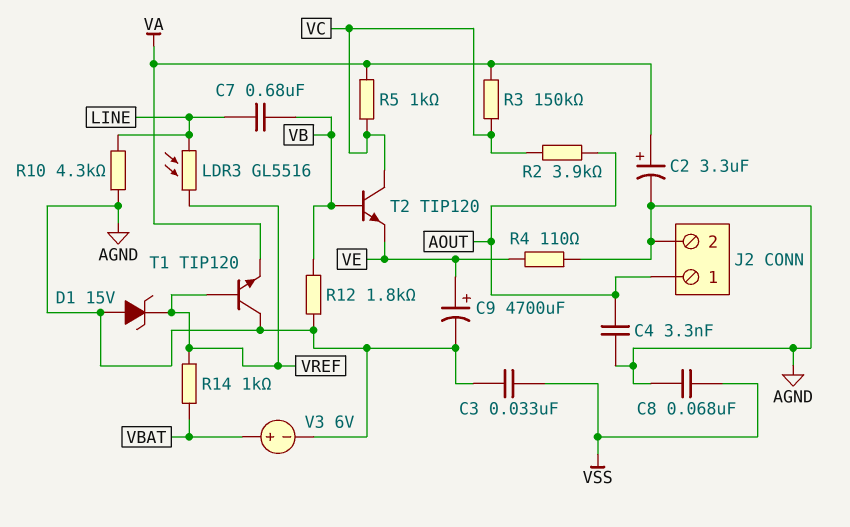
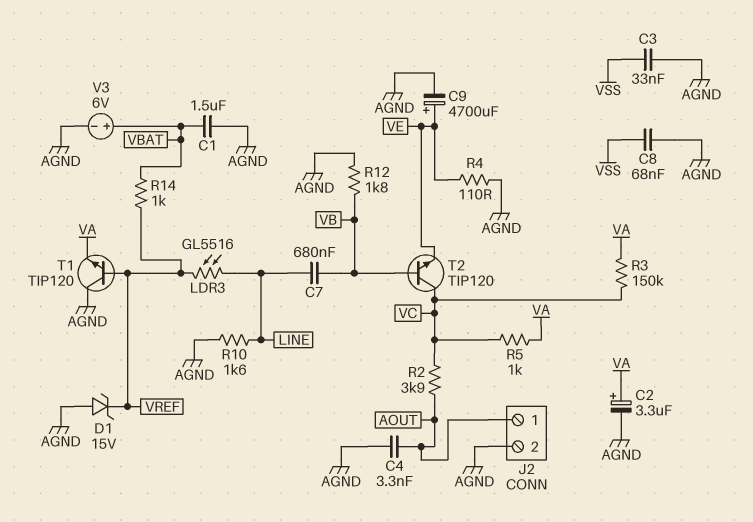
C1: none -> 1.5uF (AGND, VBAT)
R10: 4.3k (AGND, LINE) -> 1.6k (AGND, LINE)

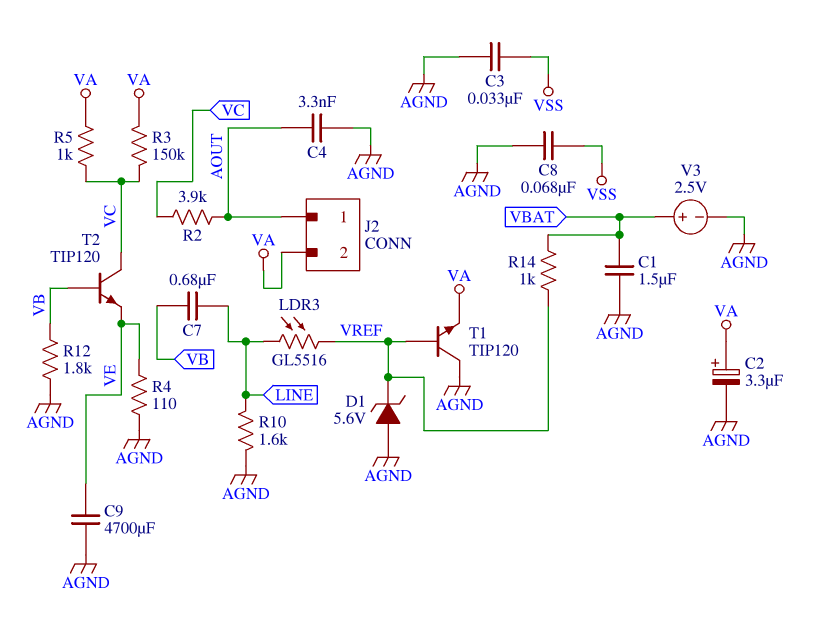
C9: 4700uF (plus VE, minus AGND) -> 4700uF (AGND, VE)
D1: zener 15V (A AGND, K VREF) -> zener 5.6V (A AGND, K VREF)
J2 pin 2: AGND -> VA
V3: 6V (plus VBAT, minus AGND) -> 2.5V (plus VBAT, minus AGND)

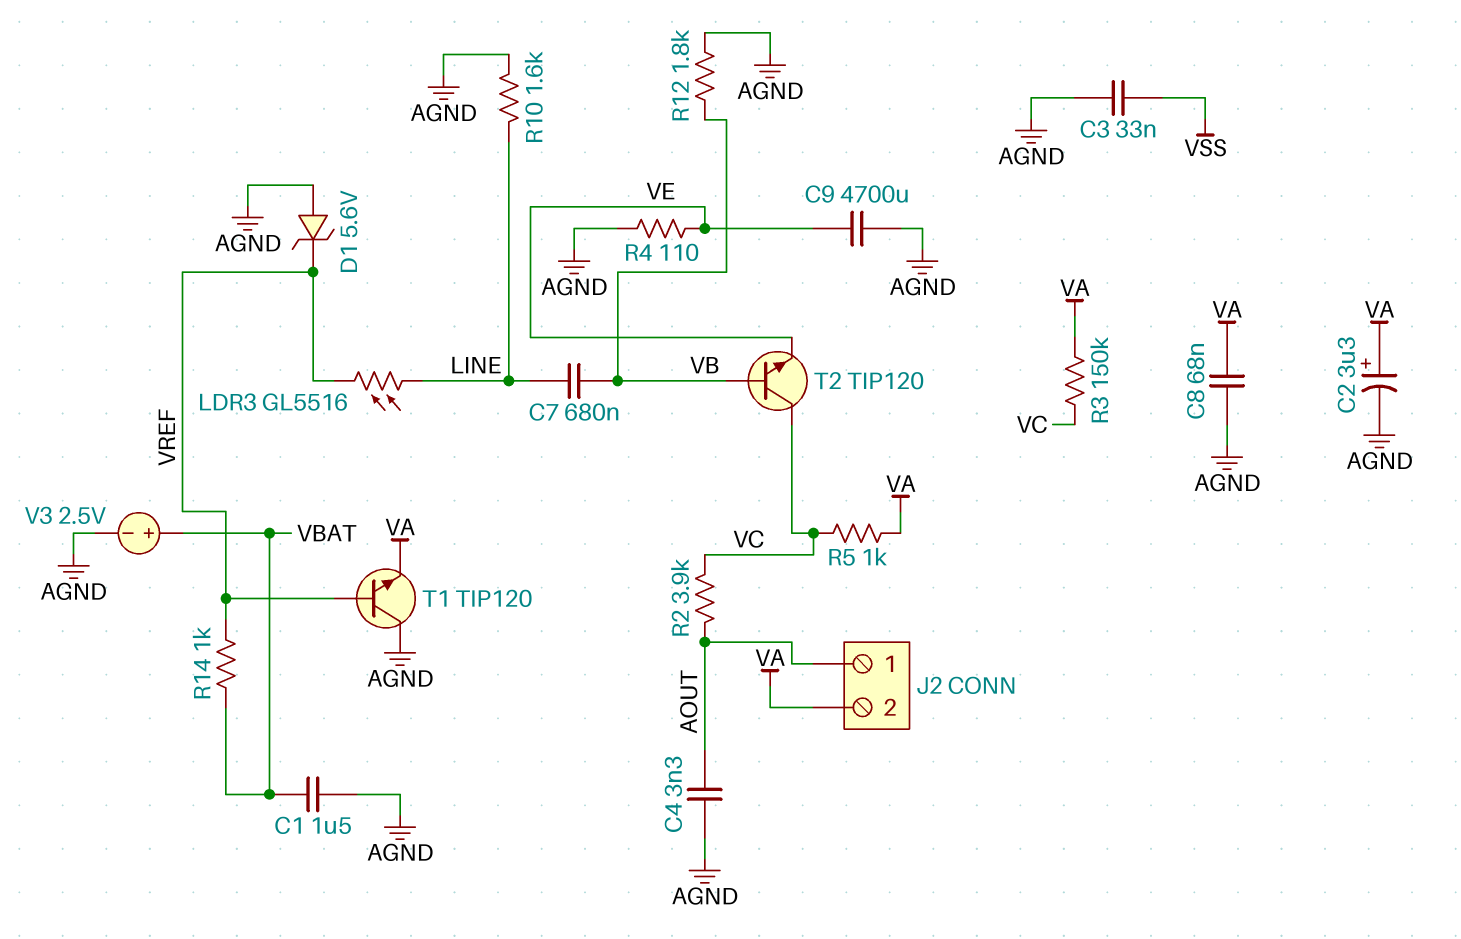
C8: 68nF (AGND, VSS) -> 68nF (AGND, VA)

